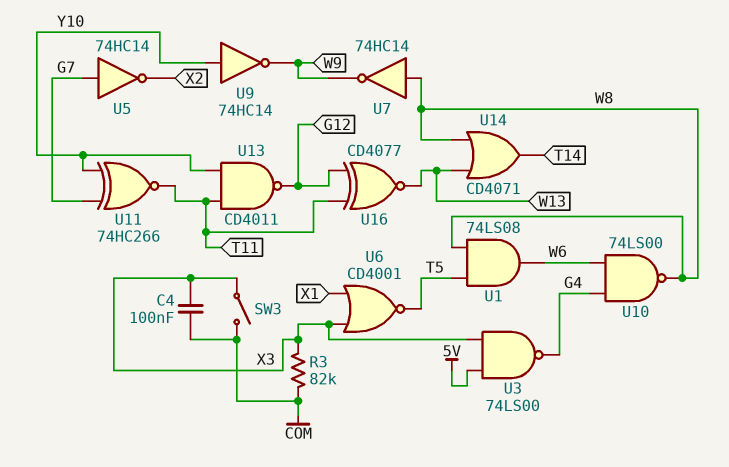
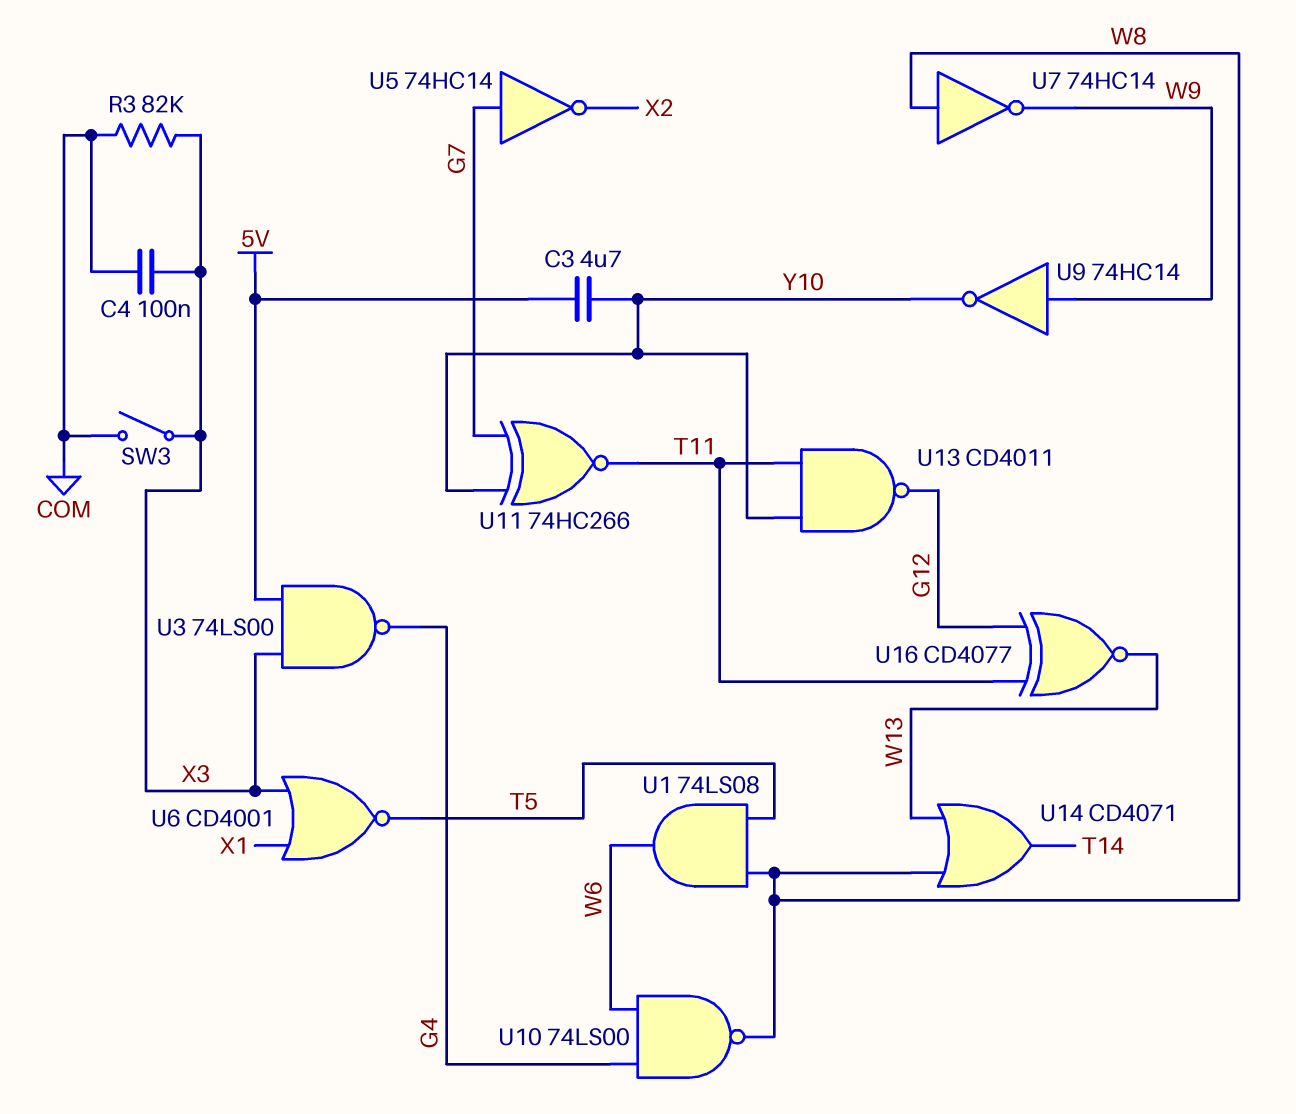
C3: none -> 4.7uF (5V, Y10)
U9: NOT 74HC14 (in Y10, out W9) -> NOT 74HC14 (in W9, out Y10)

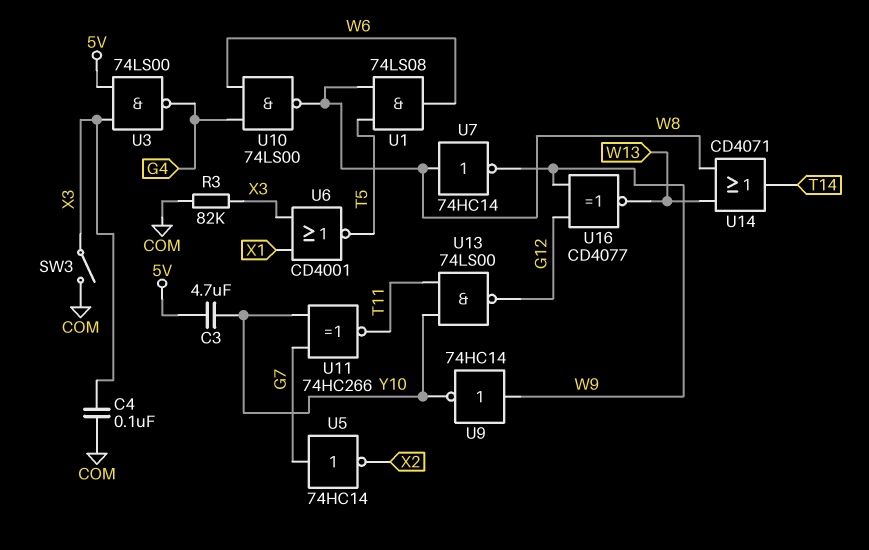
U13: NAND CD4011 (in T11, in Y10, out G12) -> NAND 74LS00 (in T11, in Y10, out G12)
U16: XNOR CD4077 (in G12, in T11, out W13) -> XNOR CD4077 (in G12, in W9, out W13)

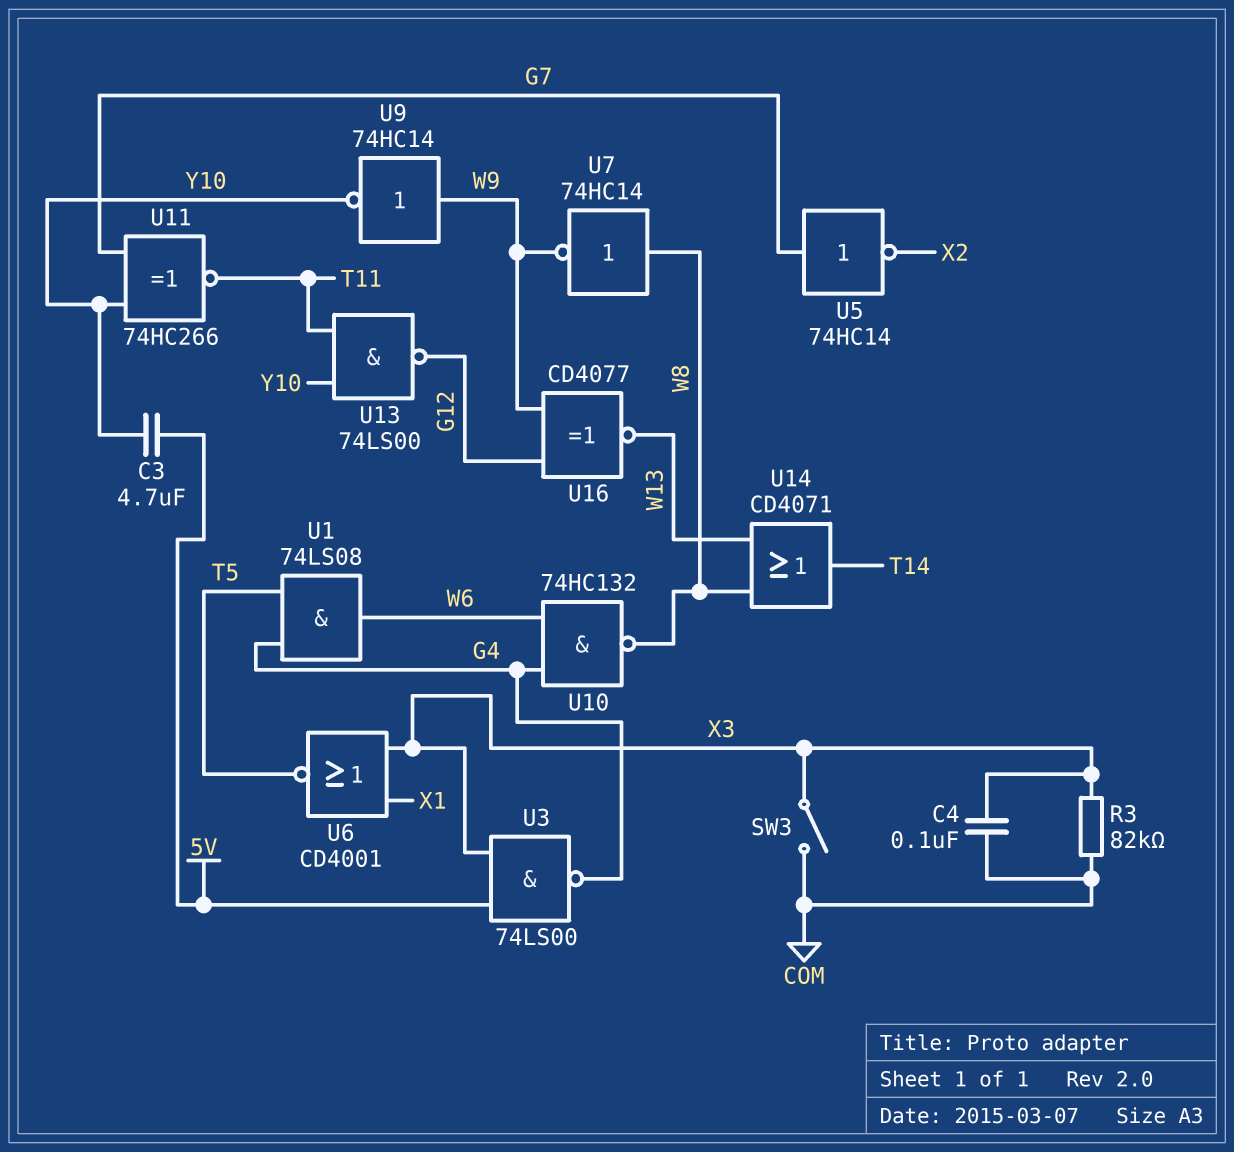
U1: AND 74LS08 (in T5, in W8, out W6) -> AND 74LS08 (in G4, in T5, out W6)
U10: NAND 74LS00 (in G4, in W6, out W8) -> NAND 74HC132 (in G4, in W6, out W8)

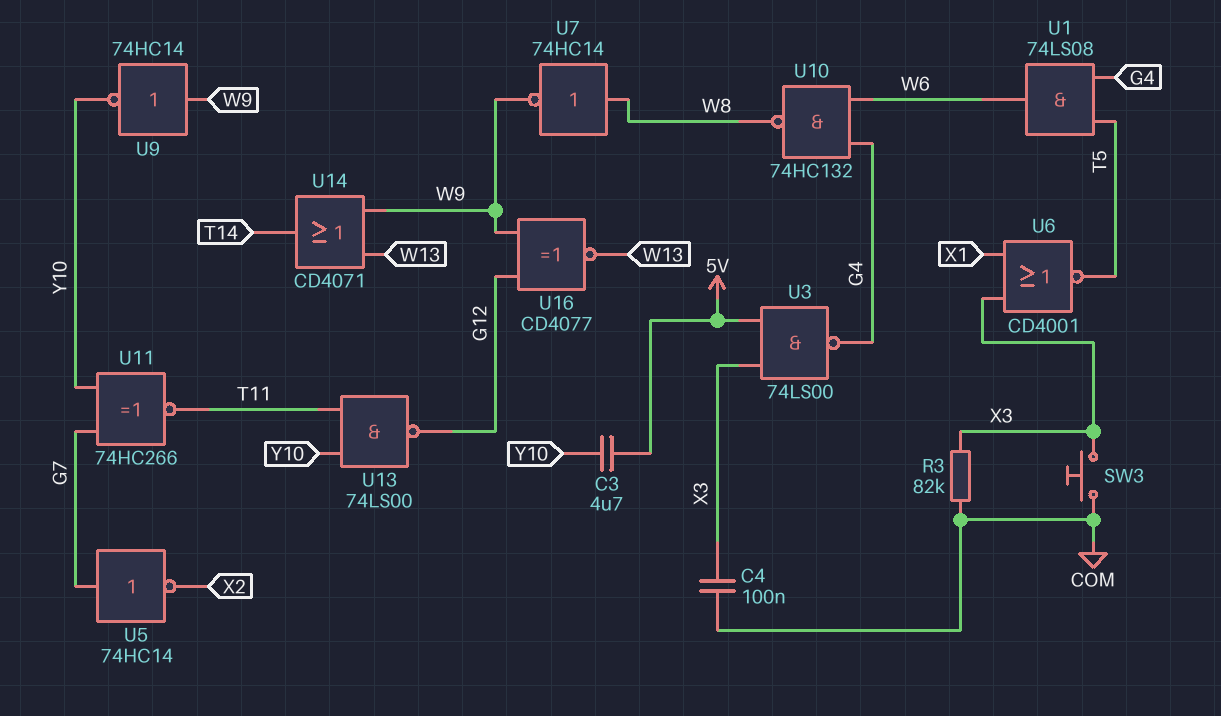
SW3: switch (COM, X3) -> button (COM, X3)
U14: OR CD4071 (in W8, in W13, out T14) -> OR CD4071 (in W9, in W13, out T14)

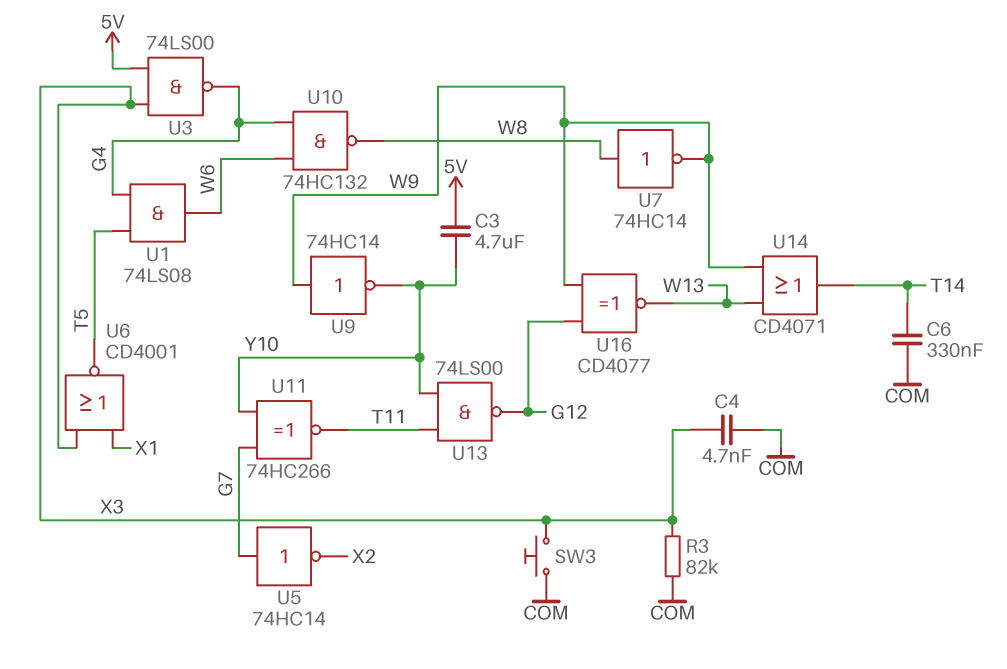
C4: 100nF (COM, X3) -> 4.7nF (COM, X3)
C6: none -> 330nF (COM, T14)

